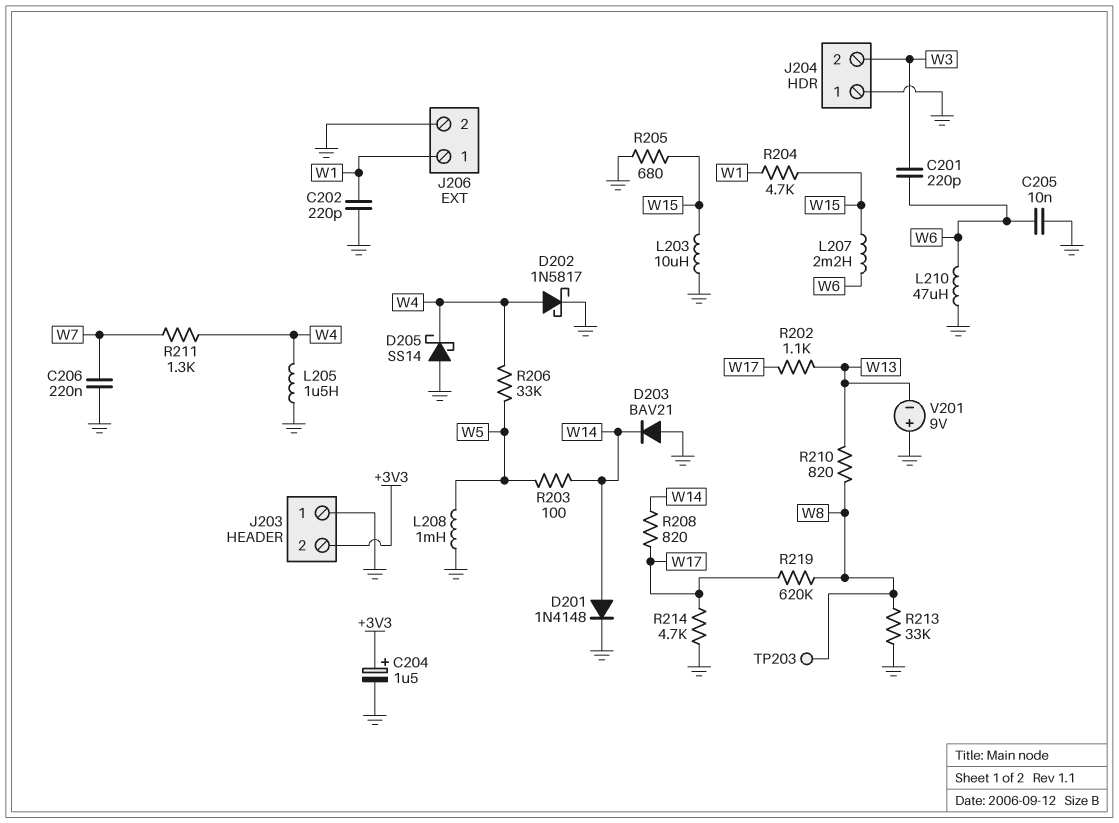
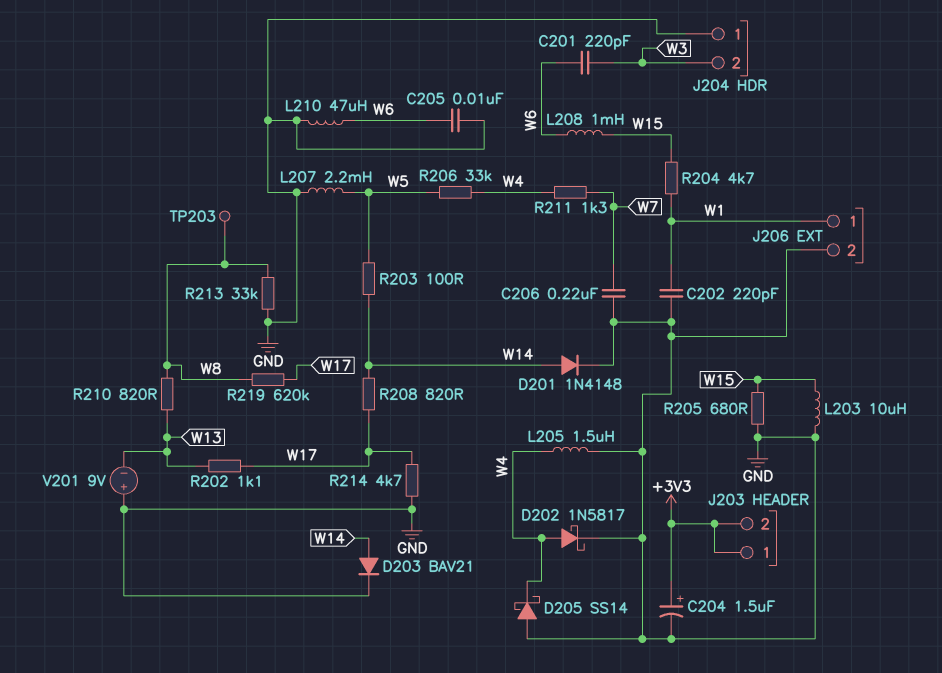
D203: diode BAV21 (A GND, K W14) -> diode BAV21 (A W14, K GND)
J203 pin 1: GND -> +3V3
L207: 2.2mH (W6, W15) -> 2.2mH (GND, W5)
L208: 1mH (GND, W5) -> 1mH (W6, W15)

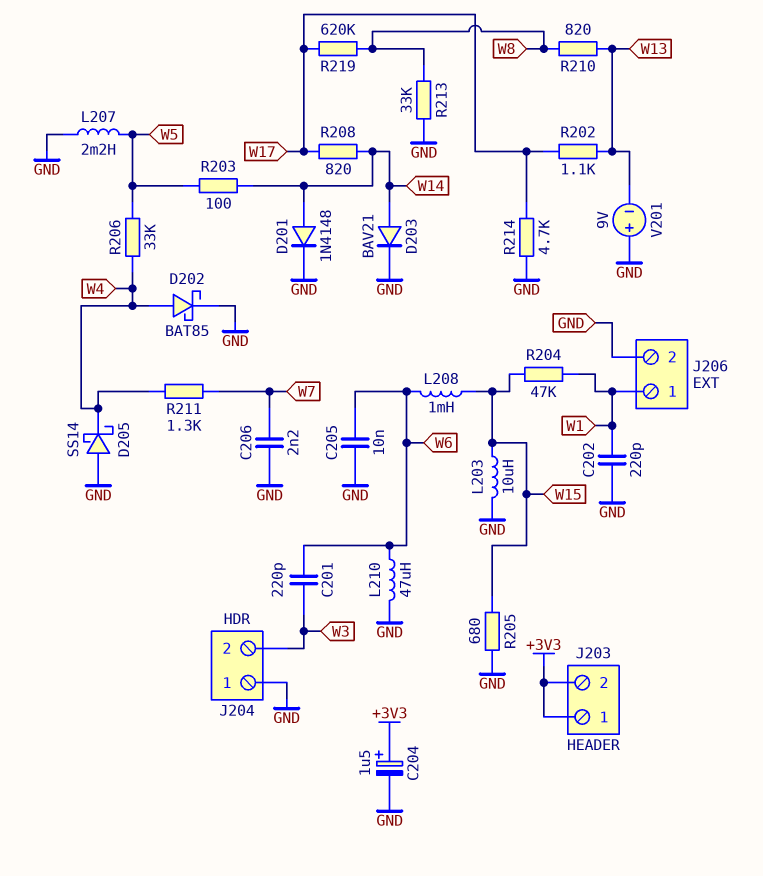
C206: 220nF (GND, W7) -> 2.2nF (GND, W7)
D202: schottky 1N5817 (A W4, K GND) -> schottky BAT85 (A W4, K GND)
L205: 1.5uH (GND, W4) -> none
R204: 4.7k (W1, W15) -> 47k (W1, W15)
TP203: test point (W8) -> none

